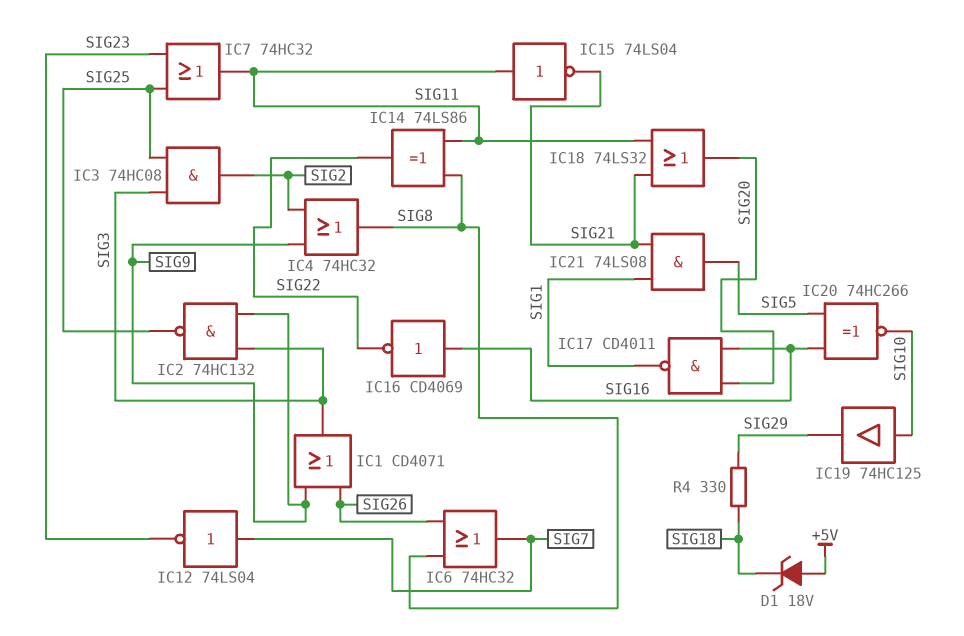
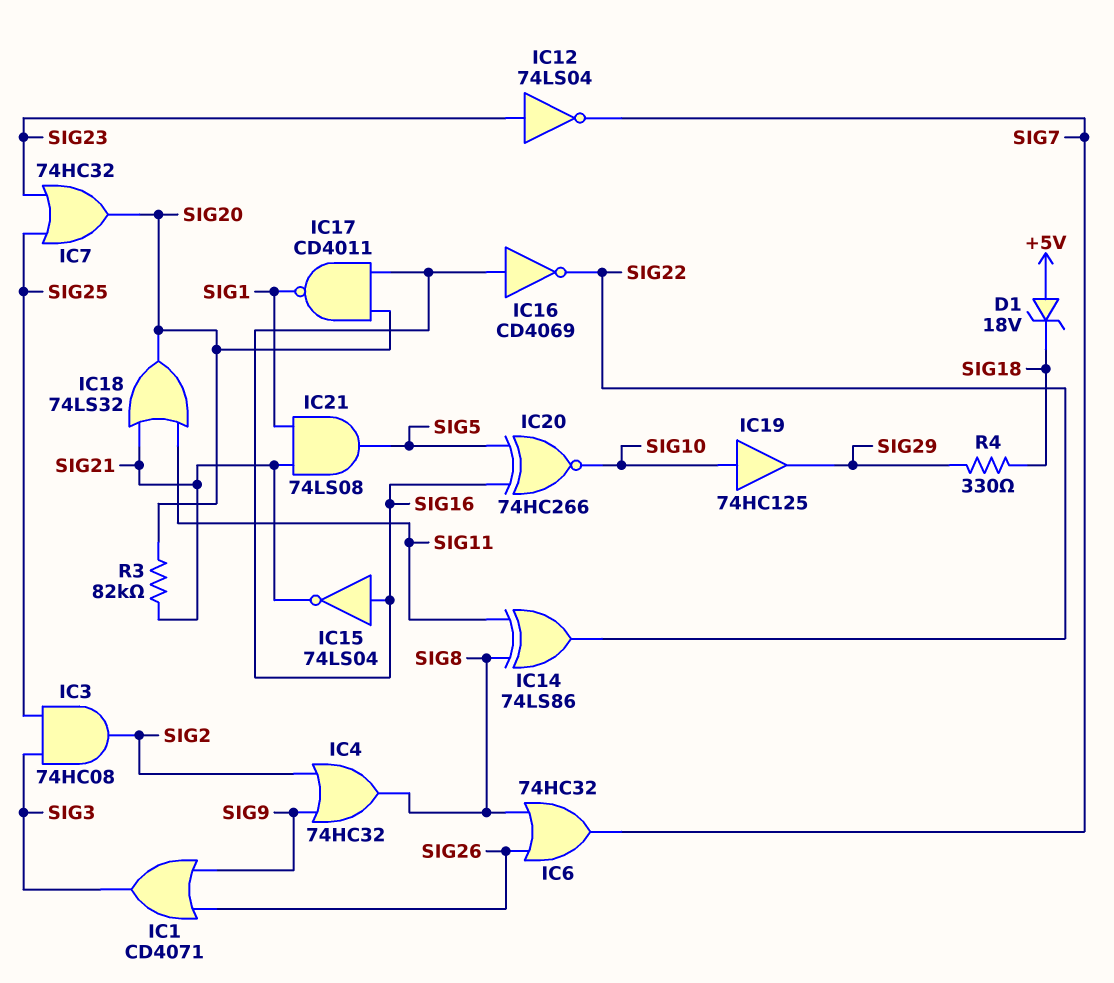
IC2: NAND 74HC132 (in SIG3, in SIG9, out SIG25) -> none
IC7: OR 74HC32 (in SIG23, in SIG25, out SIG11) -> OR 74HC32 (in SIG23, in SIG25, out SIG20)
IC12: NOT 74LS04 (in SIG7, out SIG23) -> NOT 74LS04 (in SIG23, out SIG7)
IC15: NOT 74LS04 (in SIG11, out SIG21) -> NOT 74LS04 (in SIG16, out SIG21)
R3: none -> 82k (SIG20, SIG21)

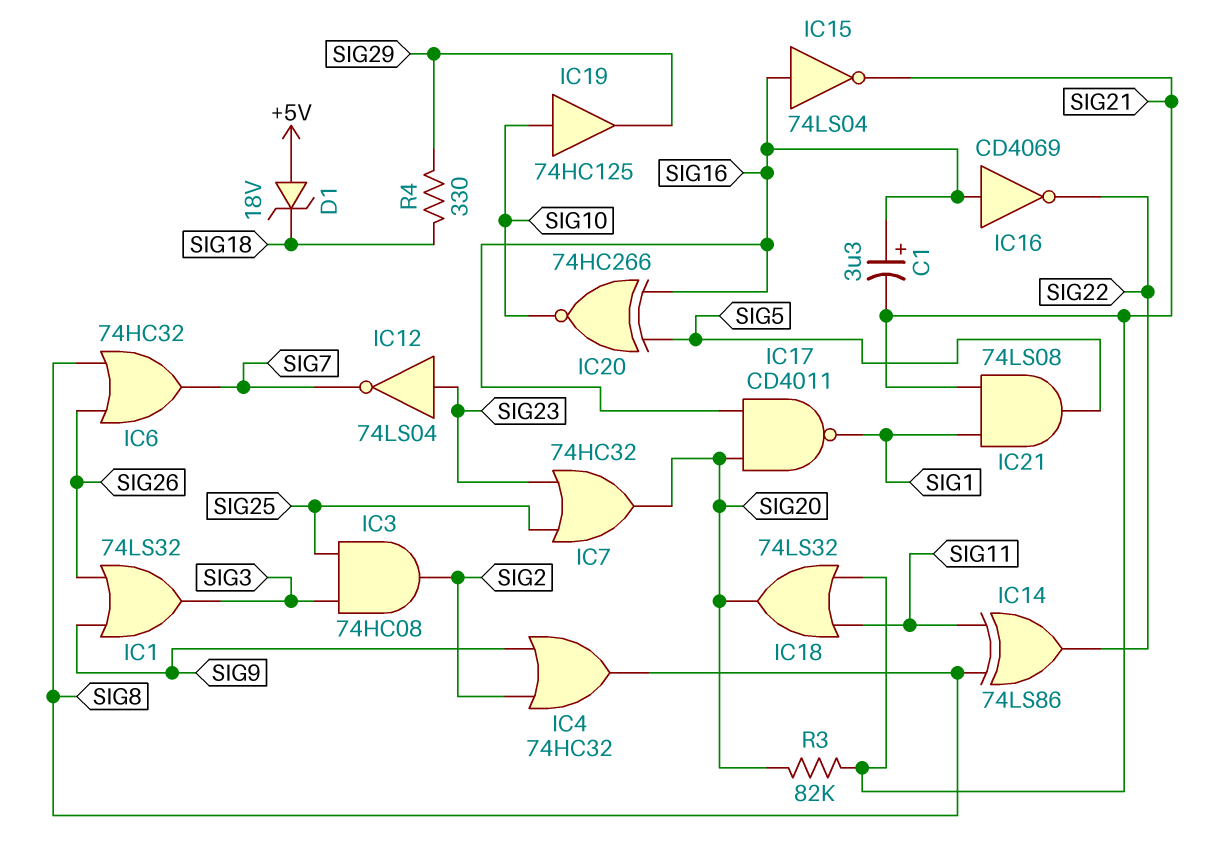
C1: none -> 3.3uF (plus SIG16, minus SIG21)
IC1: OR CD4071 (in SIG9, in SIG26, out SIG3) -> OR 74LS32 (in SIG9, in SIG26, out SIG3)

